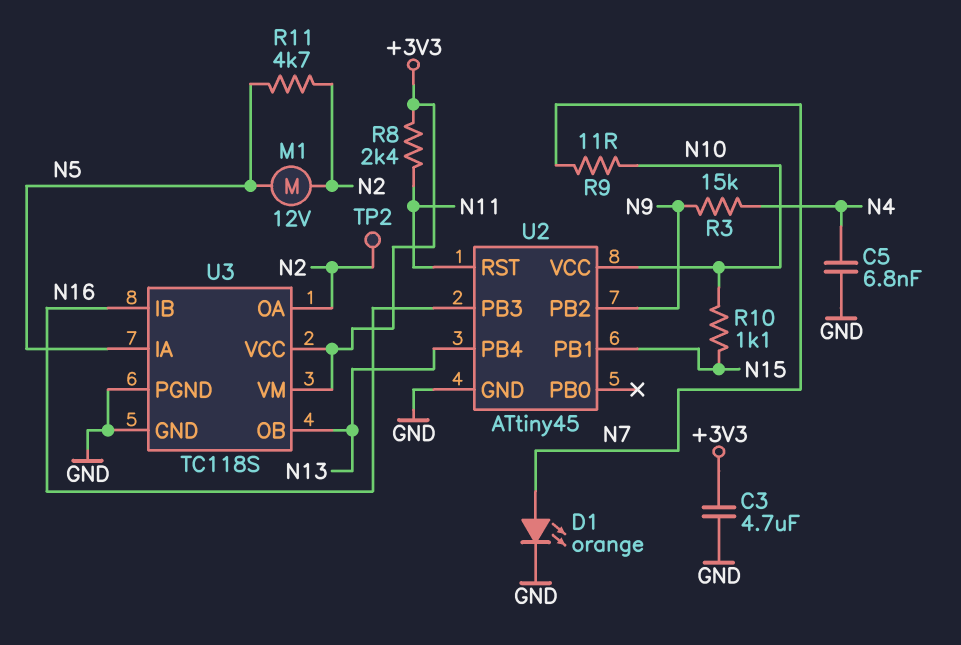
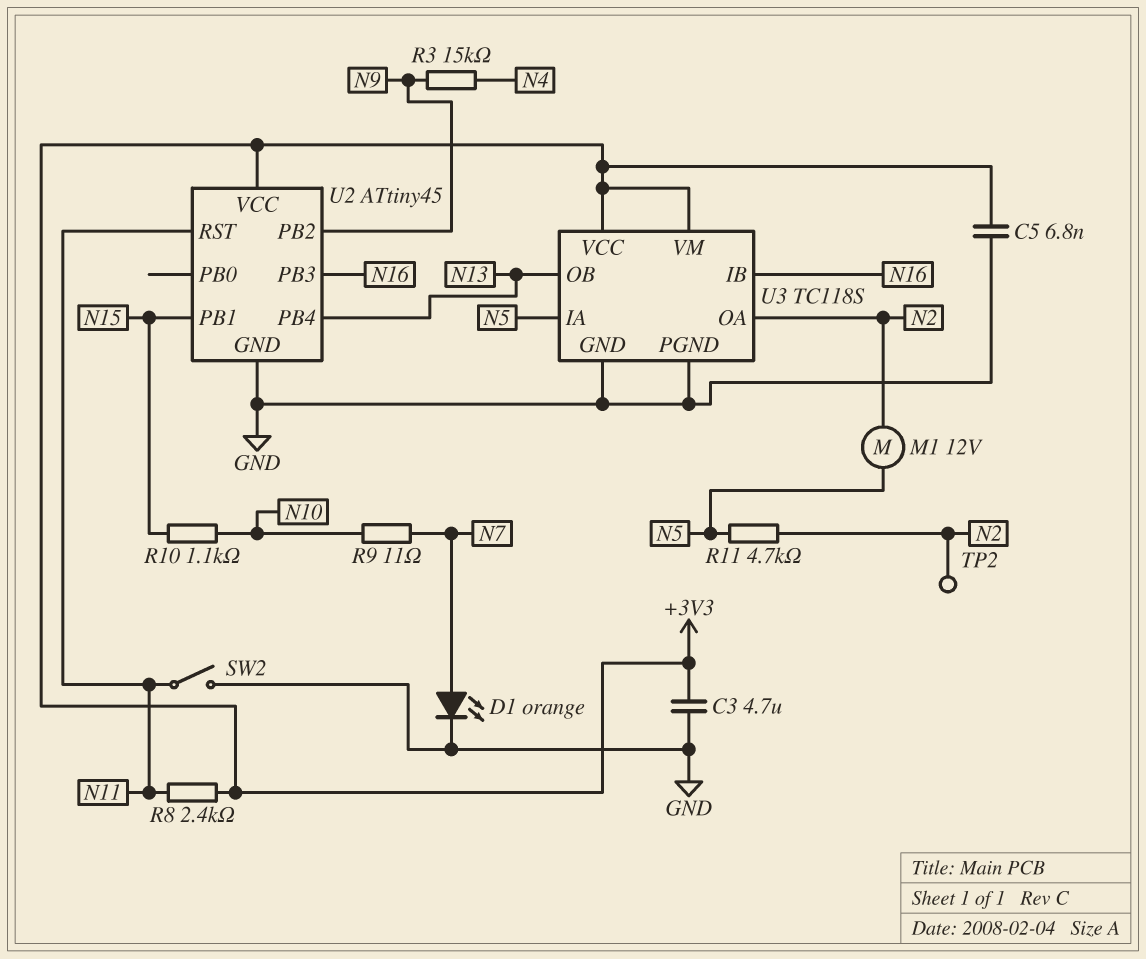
C5: 6.8nF (GND, N4) -> 6.8nF (+3V3, GND)
SW2: none -> switch (GND, N11)
U2 pin VCC: N10 -> +3V3

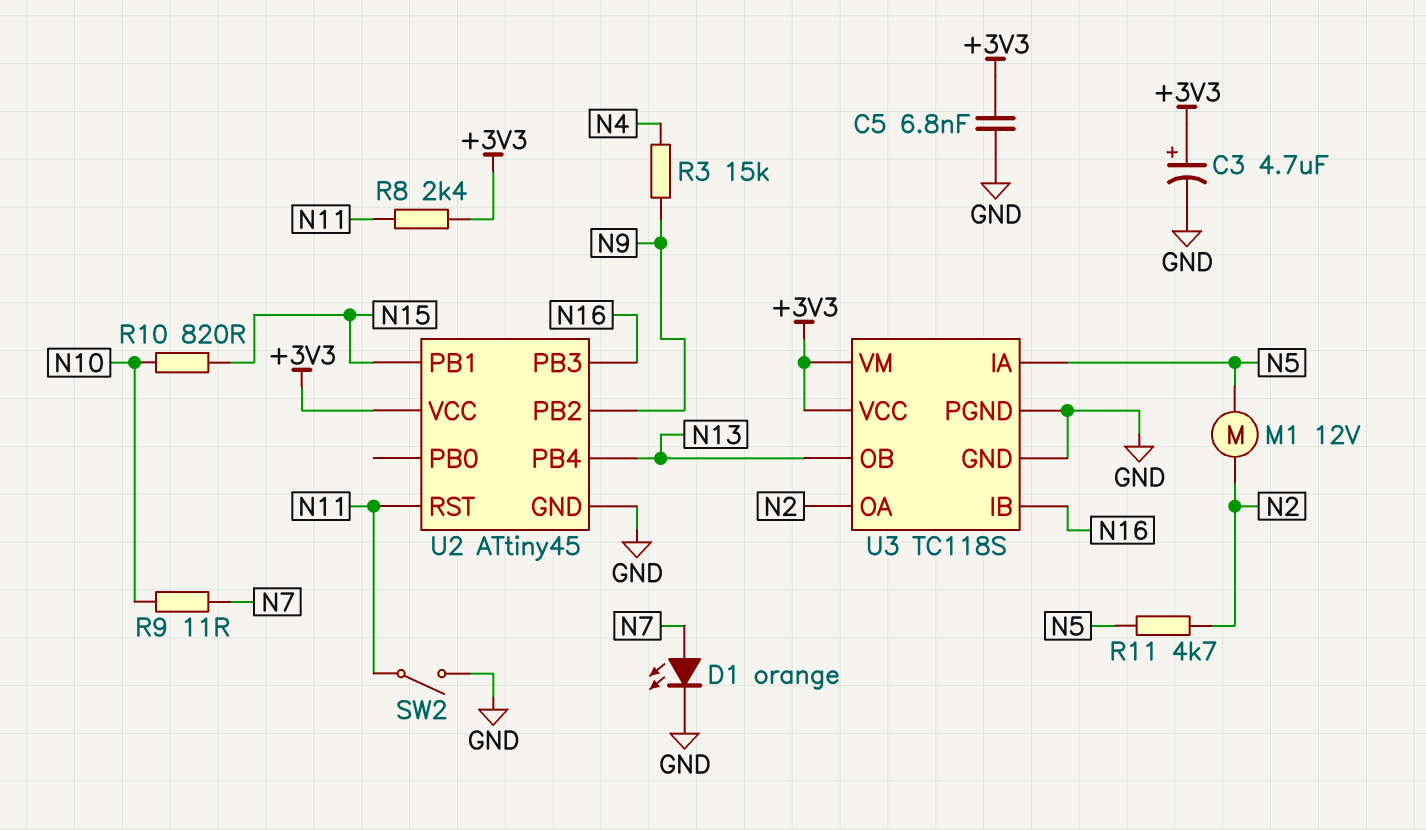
C3: 4.7uF (+3V3, GND) -> 4.7uF (plus +3V3, minus GND)
R10: 1.1k (N10, N15) -> 820 (N10, N15)
TP2: test point (N2) -> none

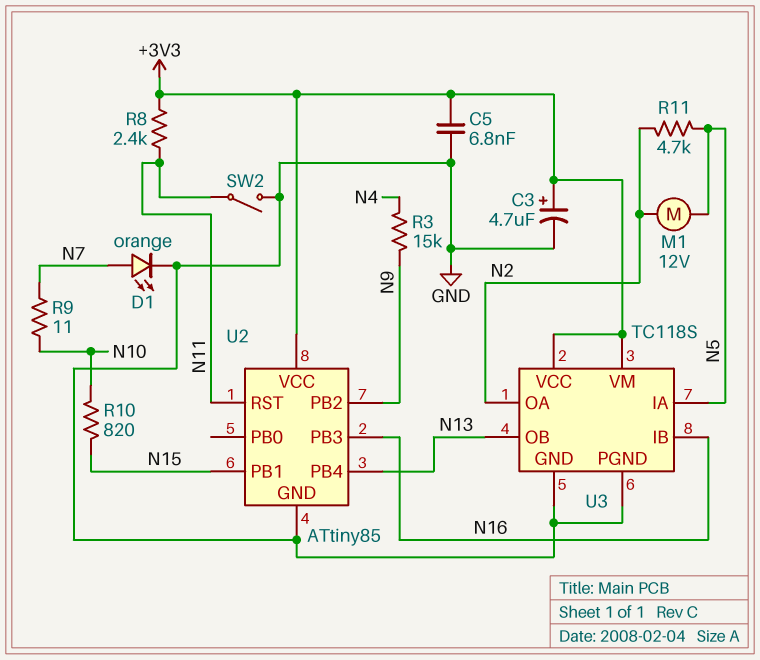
U2: ATtiny45 -> ATtiny85

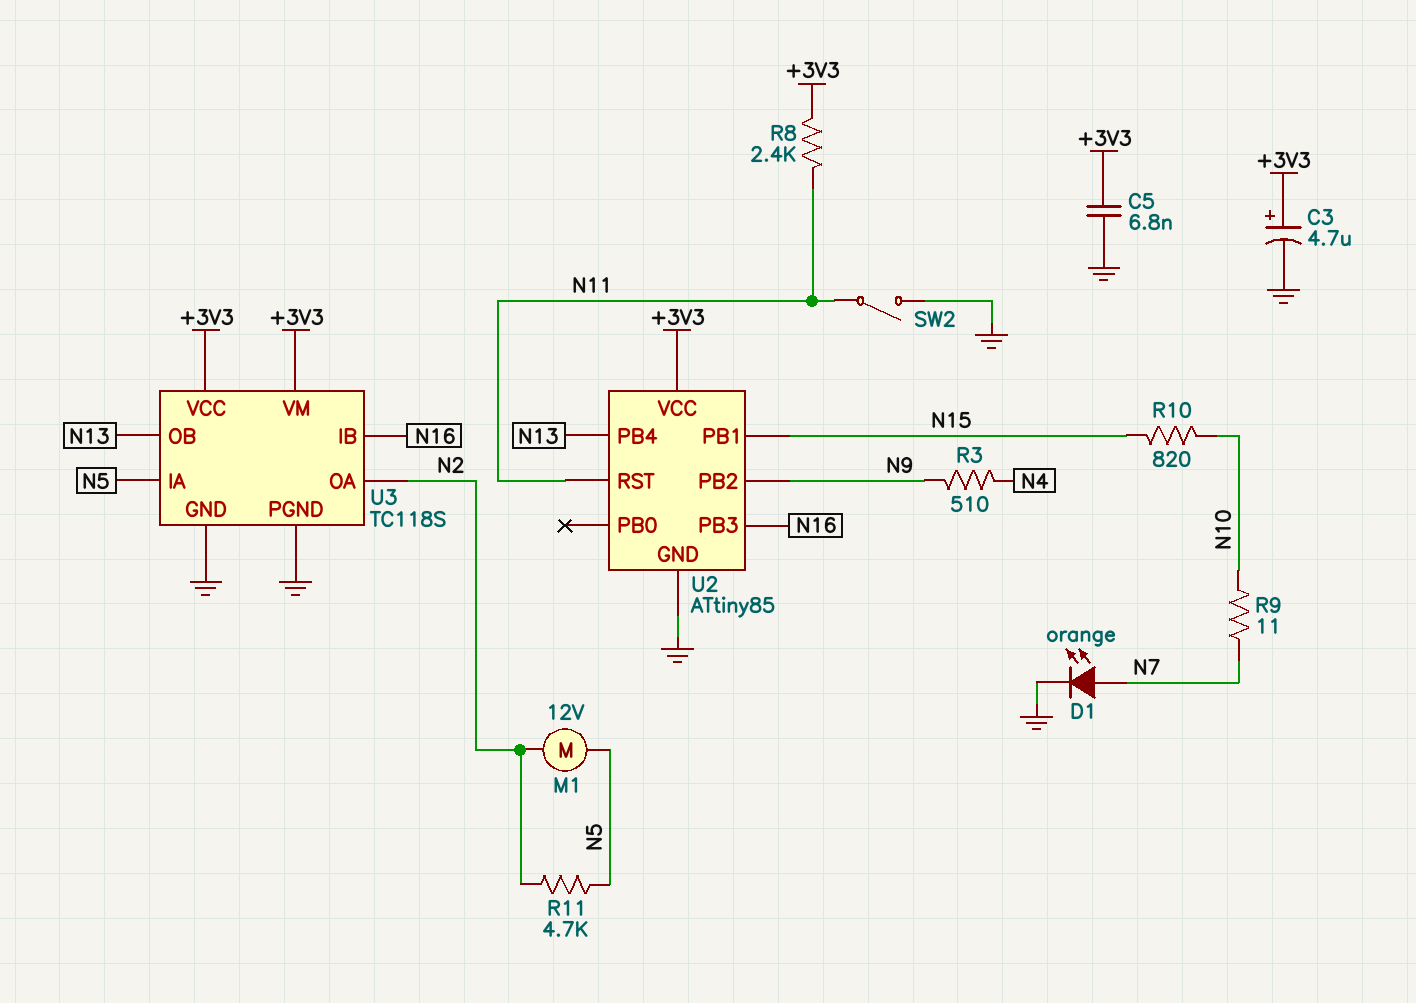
R3: 15k (N4, N9) -> 510 (N4, N9)

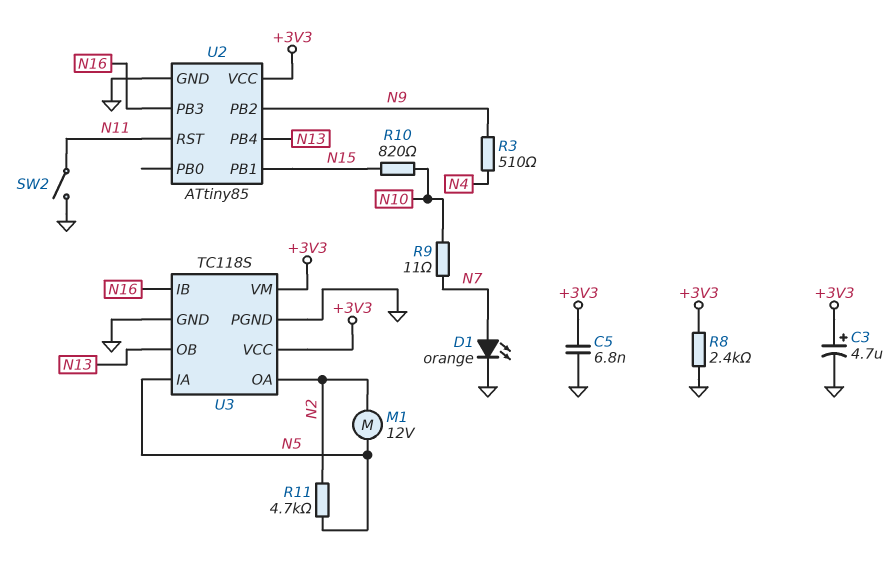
R8: 2.4k (+3V3, N11) -> 2.4k (+3V3, GND)

